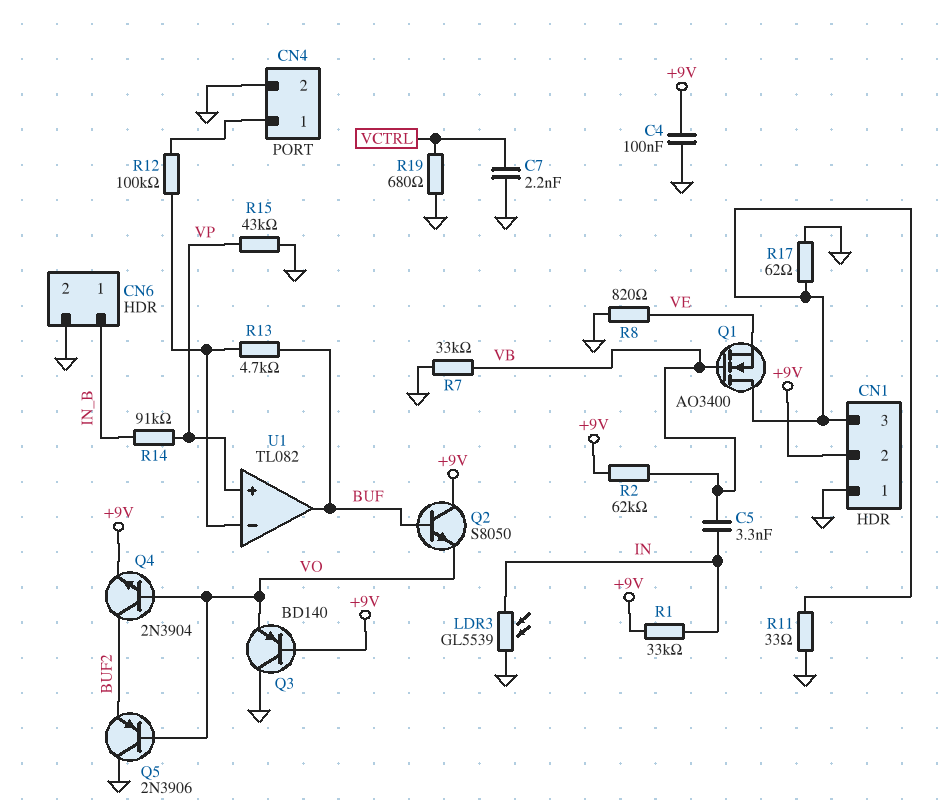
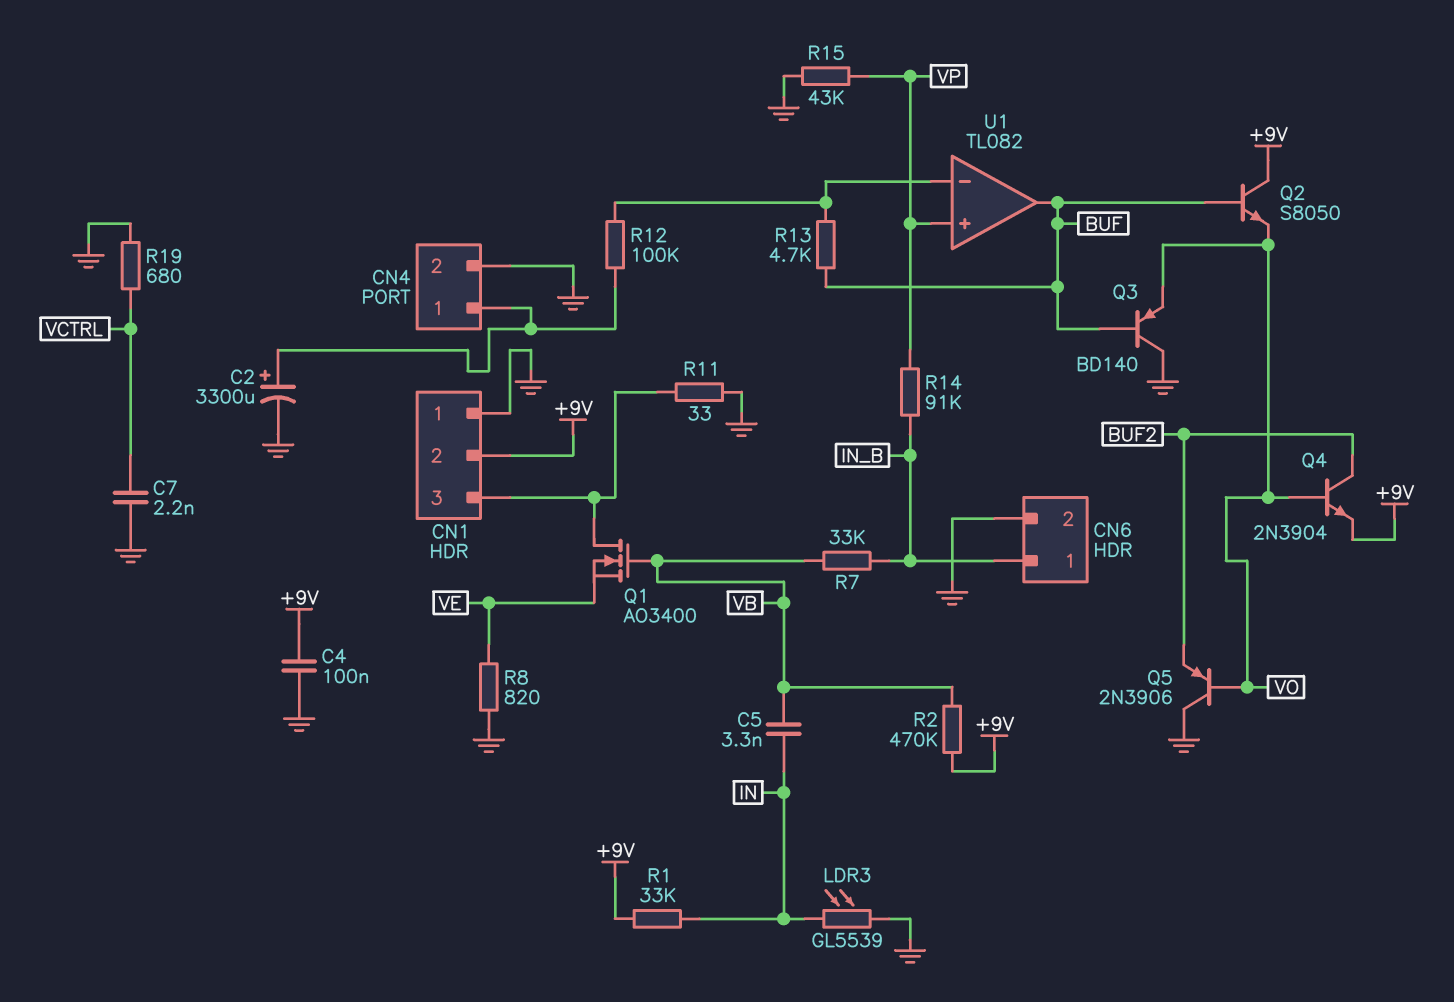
C2: none -> 3300uF (plus CN4/1, minus GND)
Q3: PNP BD140 (B +9V, C GND, E VO) -> PNP BD140 (B BUF, C GND, E VO)
R2: 62k (+9V, VB) -> 470k (+9V, VB)
R7: 33k (GND, VB) -> 33k (IN_B, VB)
R17: 62 (CN1/3, GND) -> none

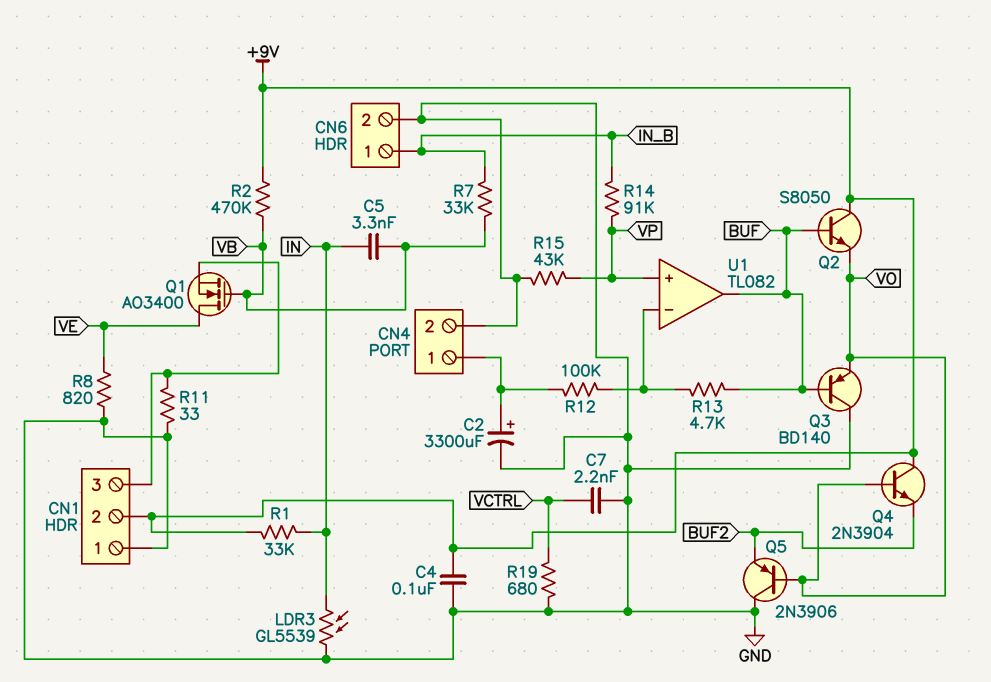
Q1: NMOS AO3400 (G VB, D CN1/3, S VE) -> NMOS AO3400 (G VB, D VE, S CN1/3)
Q4: NPN 2N3904 (B VO, C BUF2, E +9V) -> NPN 2N3904 (B VO, C +9V, E BUF2)

